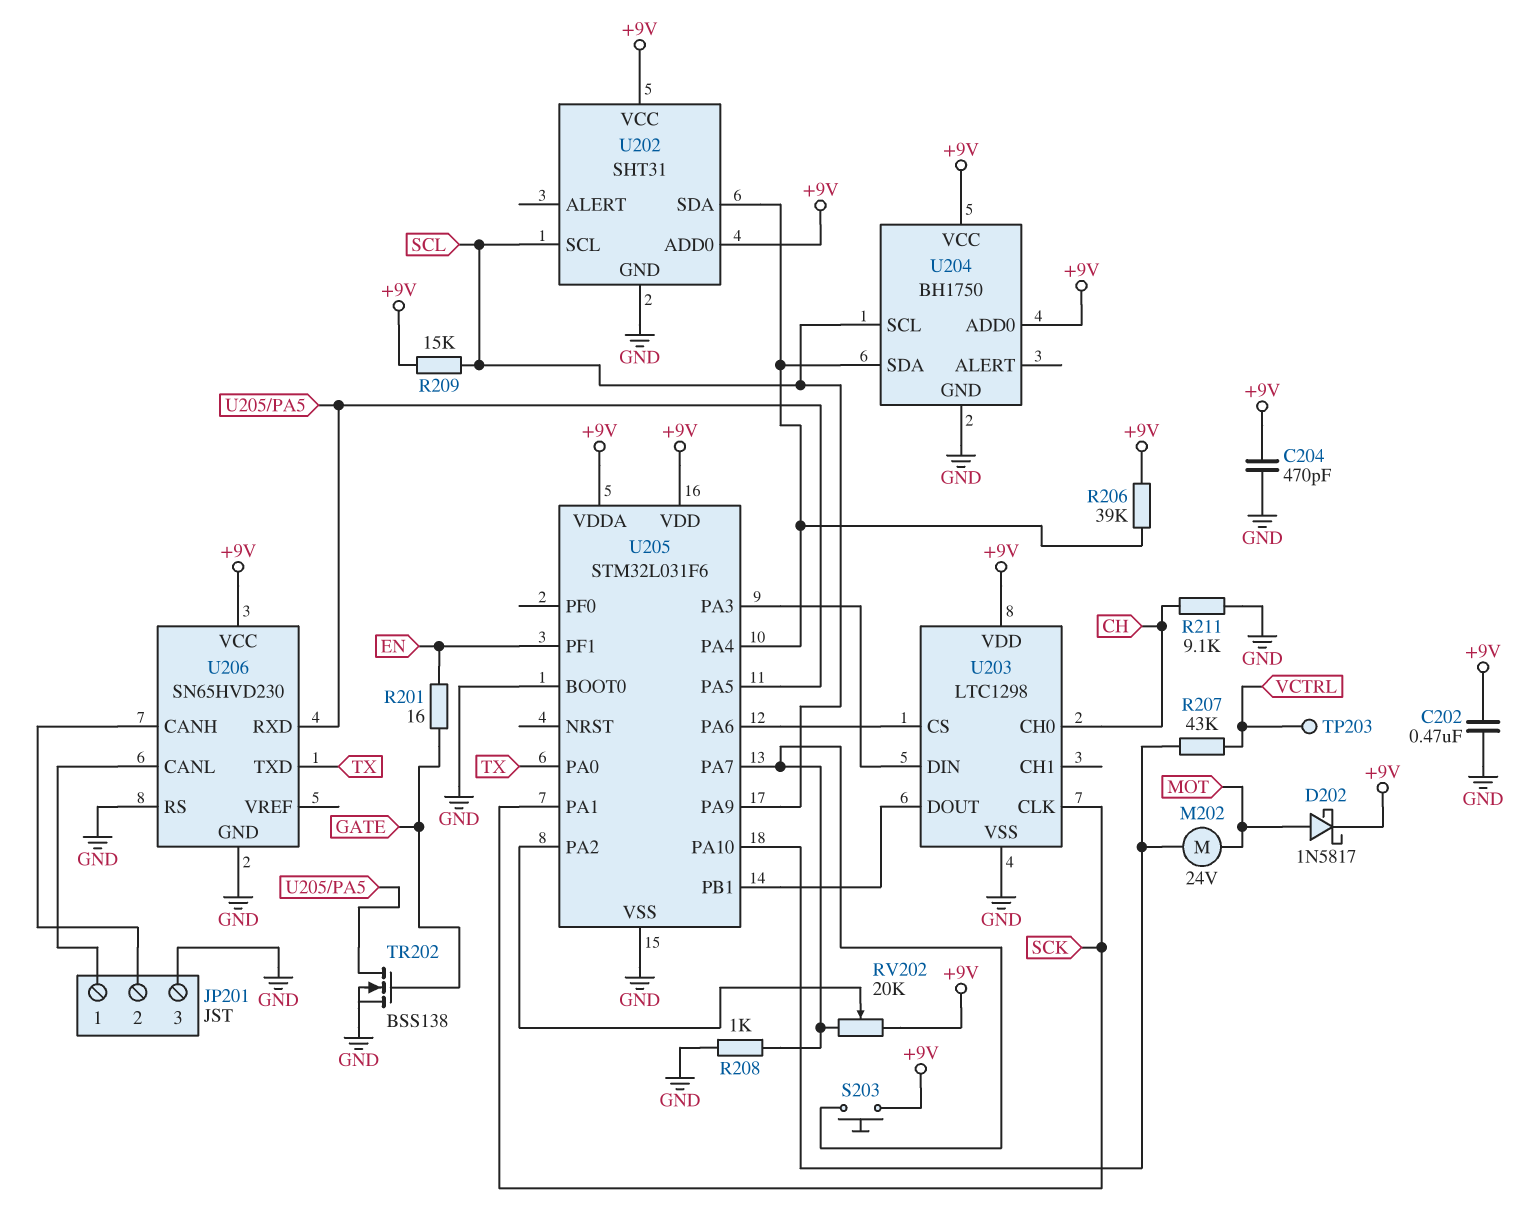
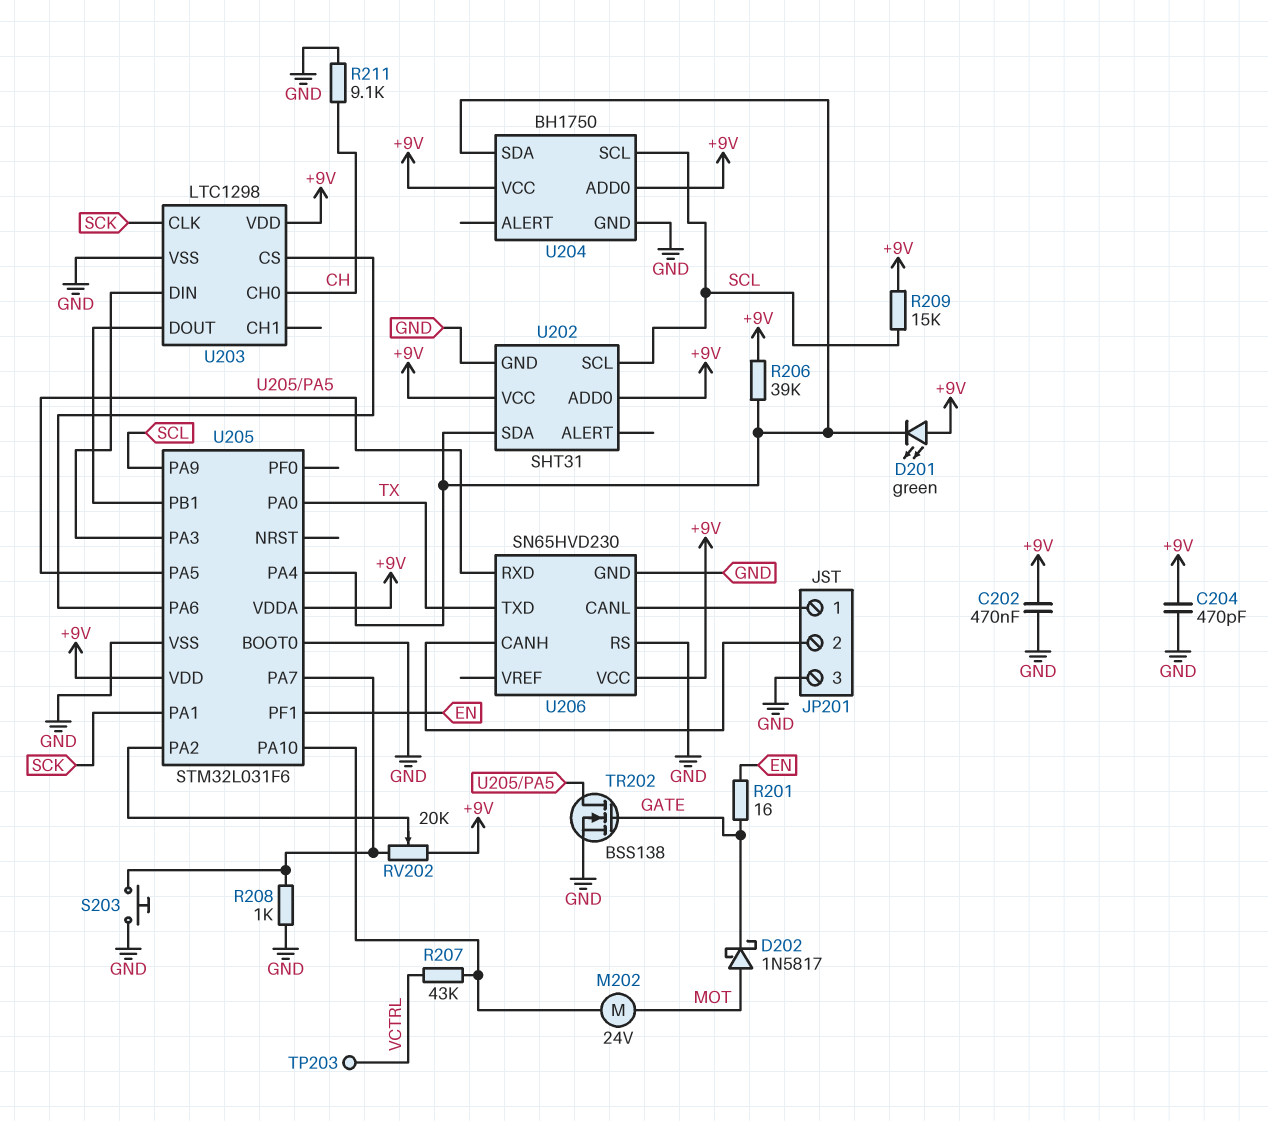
D201: none -> LED green (A +9V, K U202/SDA)
D202: schottky 1N5817 (A MOT, K +9V) -> schottky 1N5817 (A MOT, K GATE)
S203: button (+9V, U205/PA7) -> button (GND, U205/PA7)

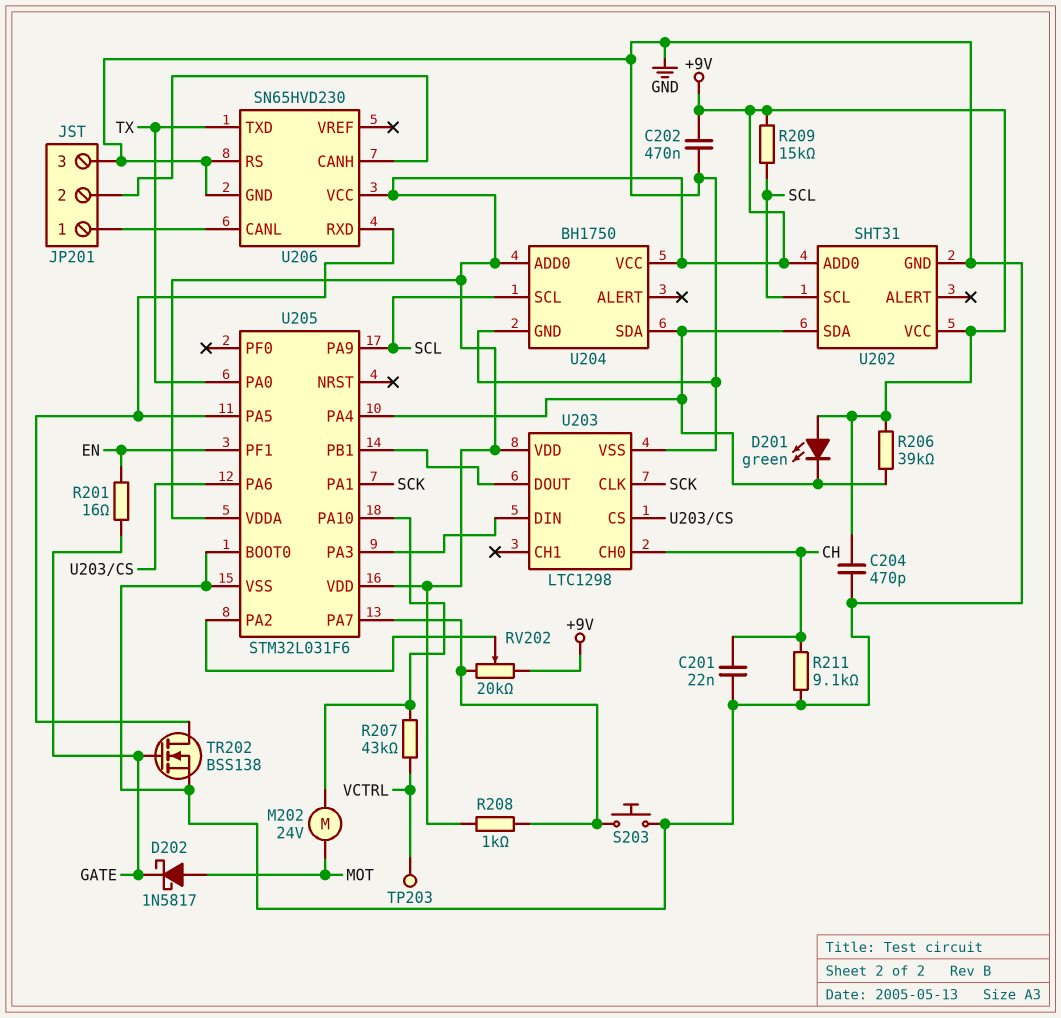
C201: none -> 22nF (CH, GND)
R208: 1k (GND, U205/PA7) -> 1k (+9V, U205/PA7)

